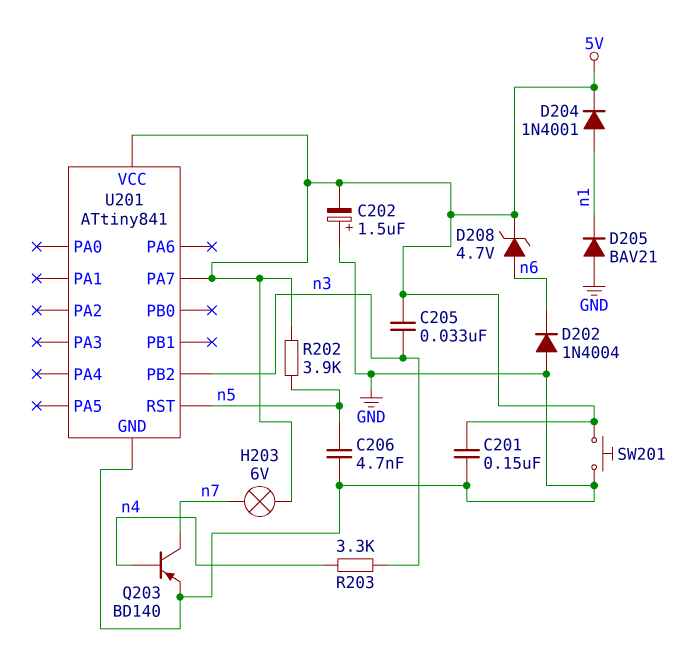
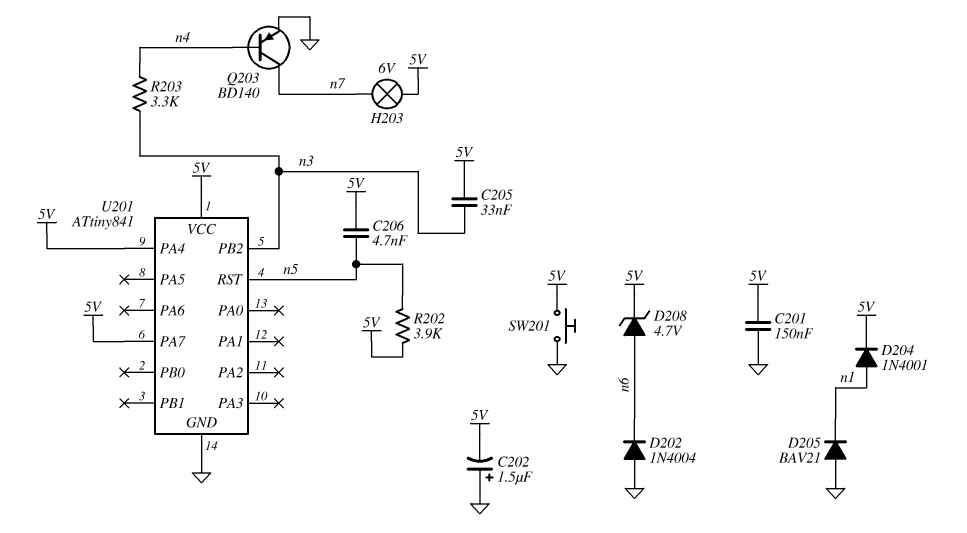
C206: 4.7nF (GND, n5) -> 4.7nF (5V, n5)
U201 pin PA4: none -> 5V

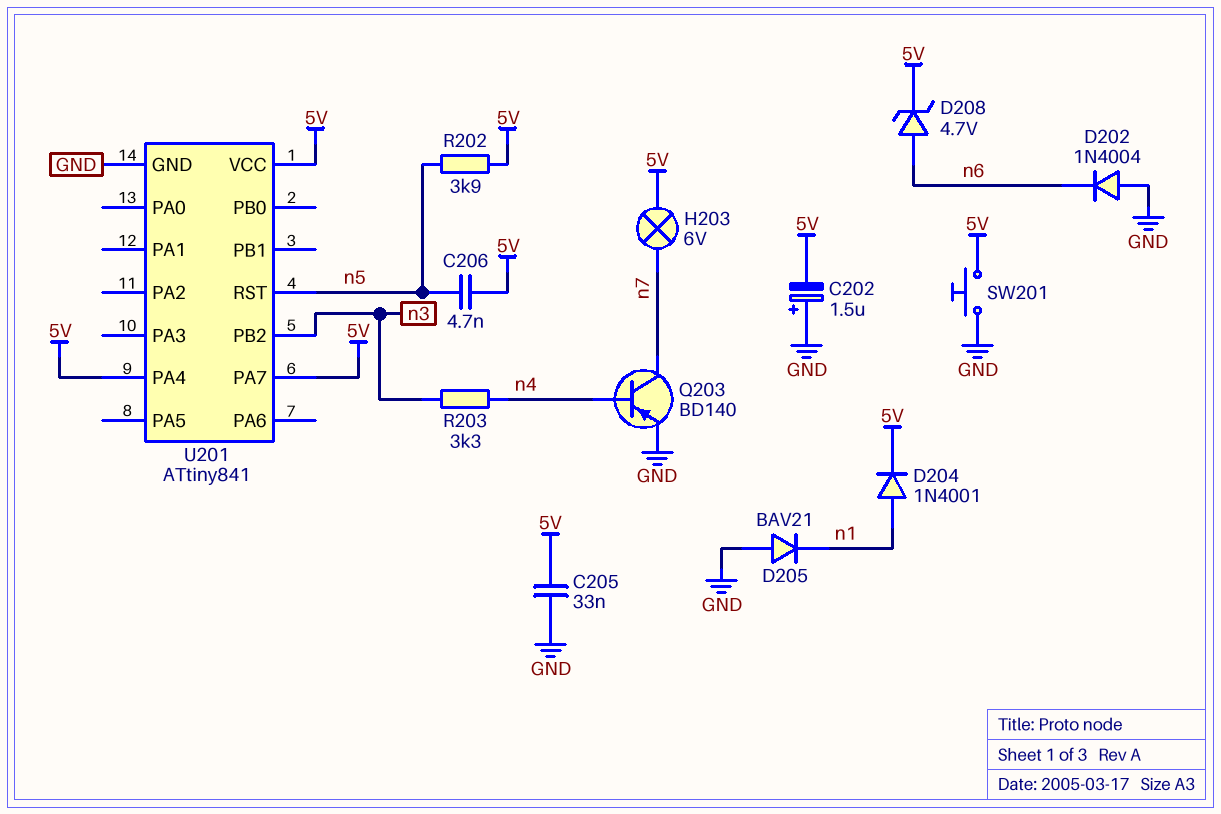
C201: 150nF (5V, GND) -> none
C205: 33nF (5V, n3) -> 33nF (5V, GND)

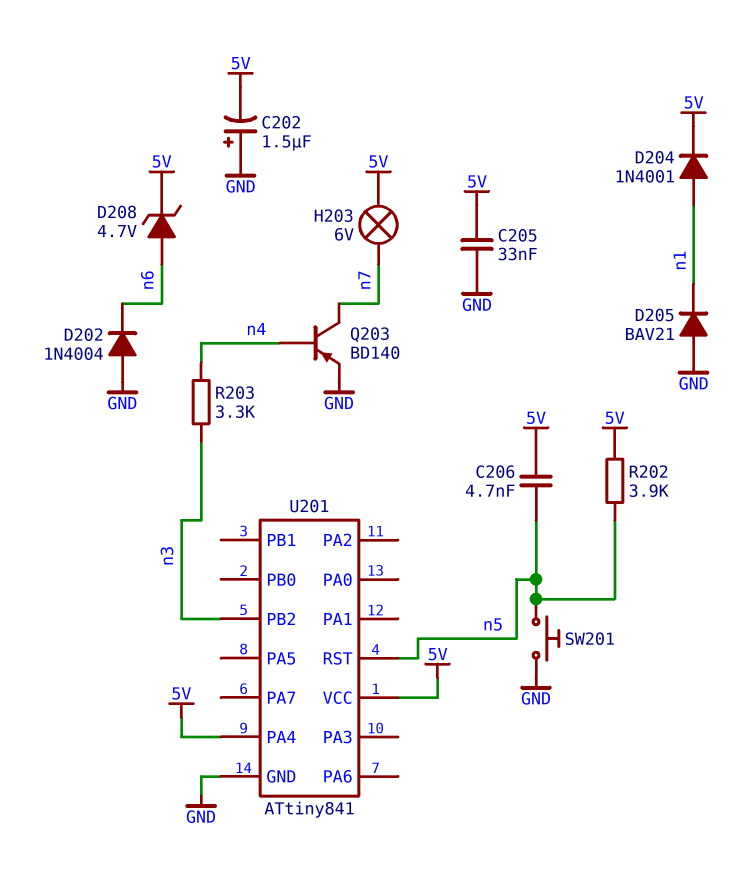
SW201: button (5V, GND) -> button (GND, n5)
U201 pin PA7: 5V -> none

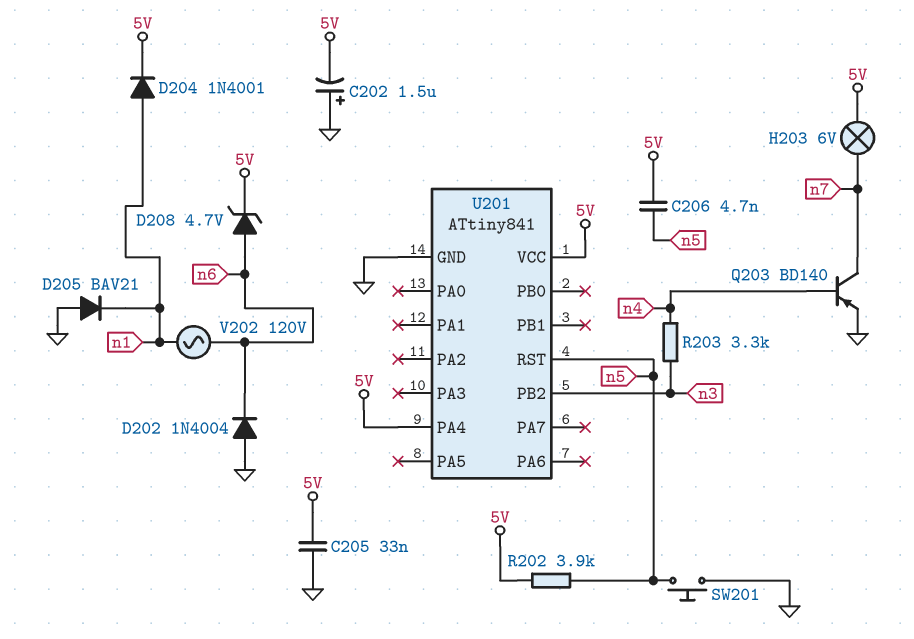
V202: none -> AC 120V (n1, n6)

